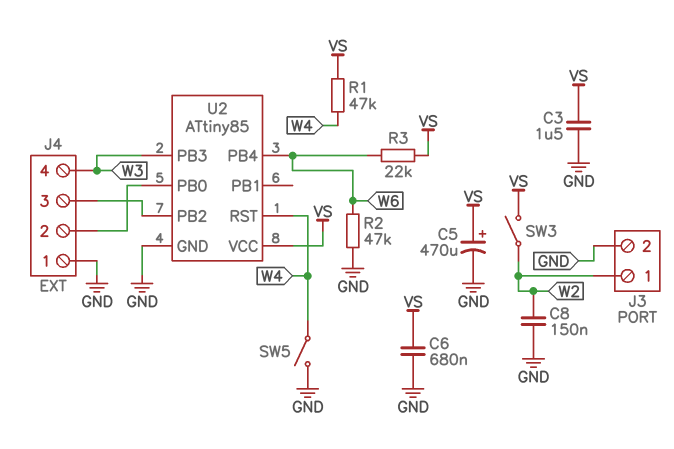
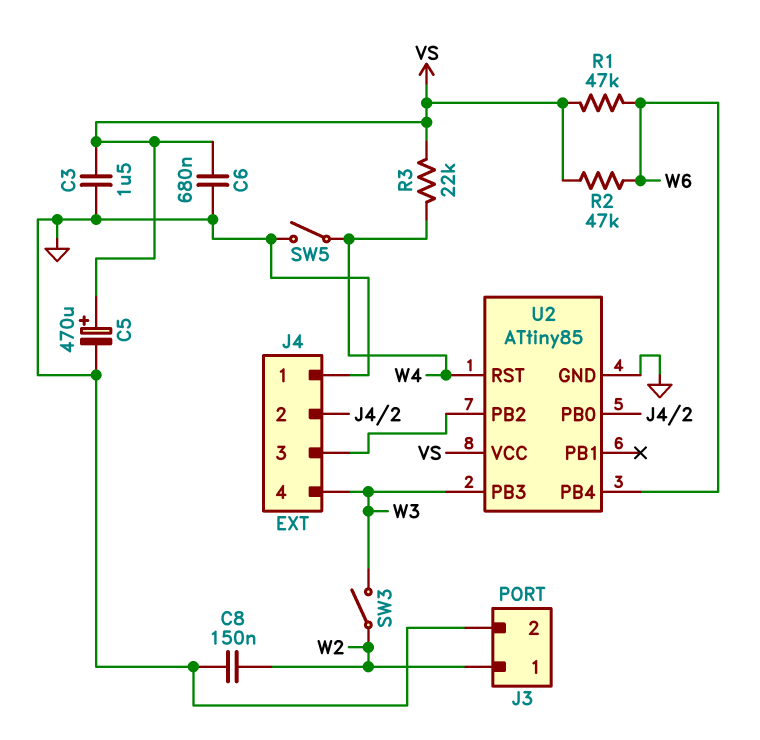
R1: 47k (VS, W4) -> 47k (VS, W6)
R2: 47k (GND, W6) -> 47k (VS, W6)
R3: 22k (VS, W6) -> 22k (VS, W4)
SW3: switch (VS, W2) -> switch (W2, W3)

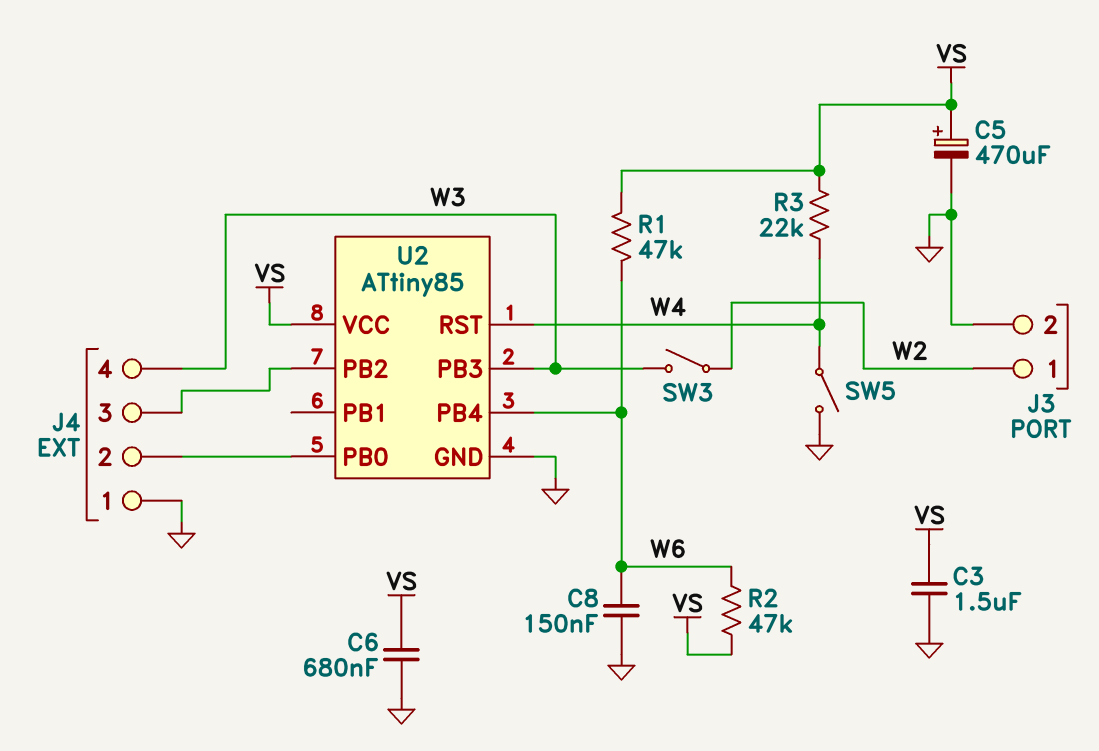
C8: 150nF (GND, W2) -> 150nF (GND, W6)

